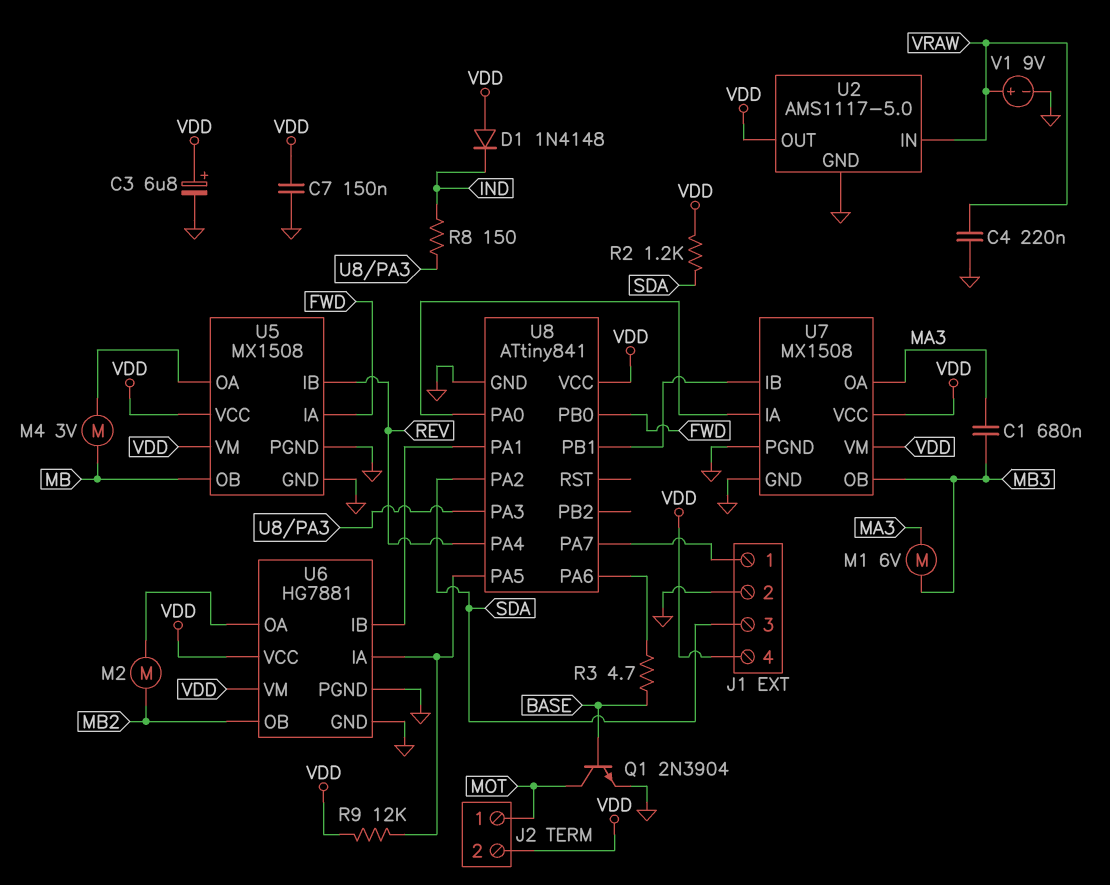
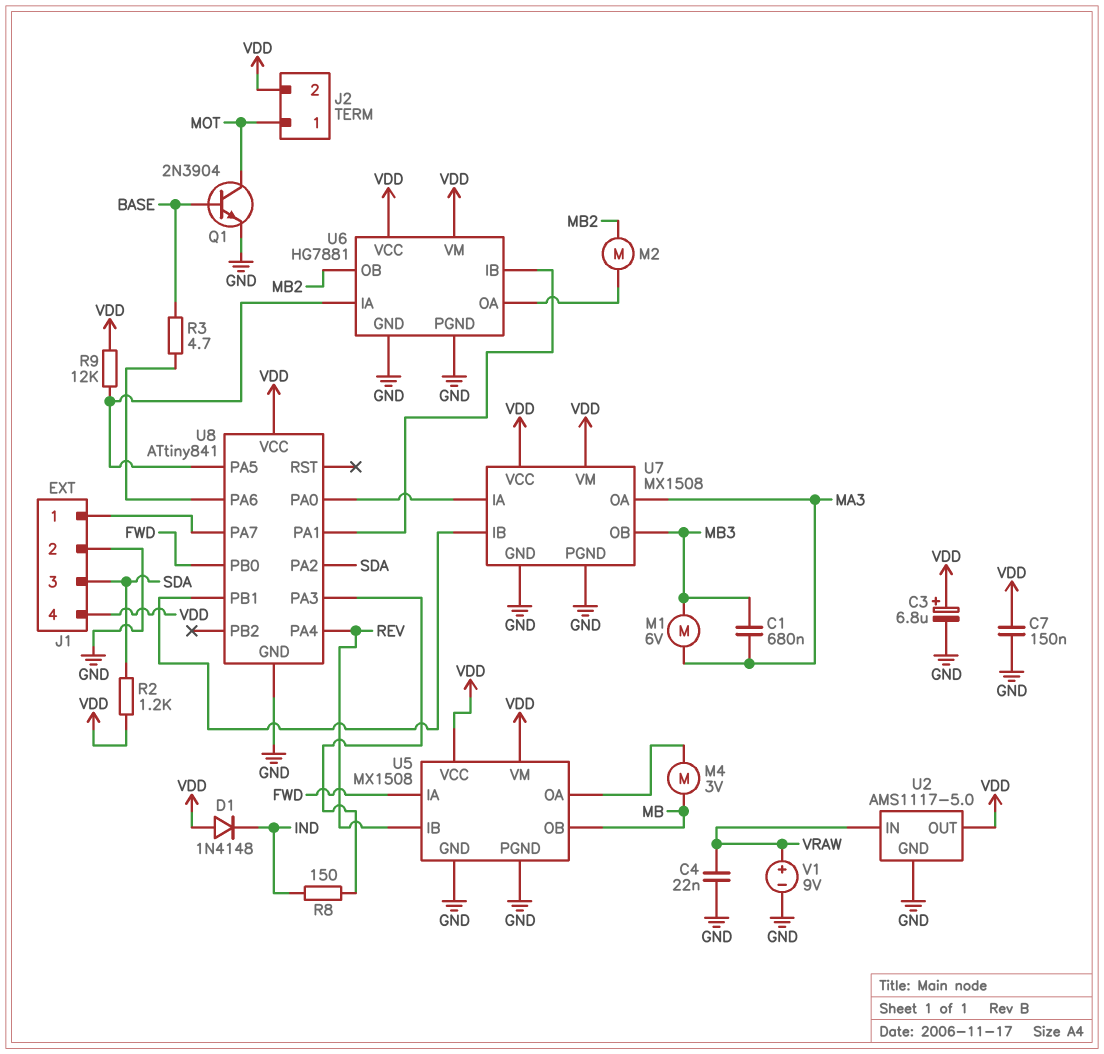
C4: 220nF (GND, VRAW) -> 22nF (GND, VRAW)

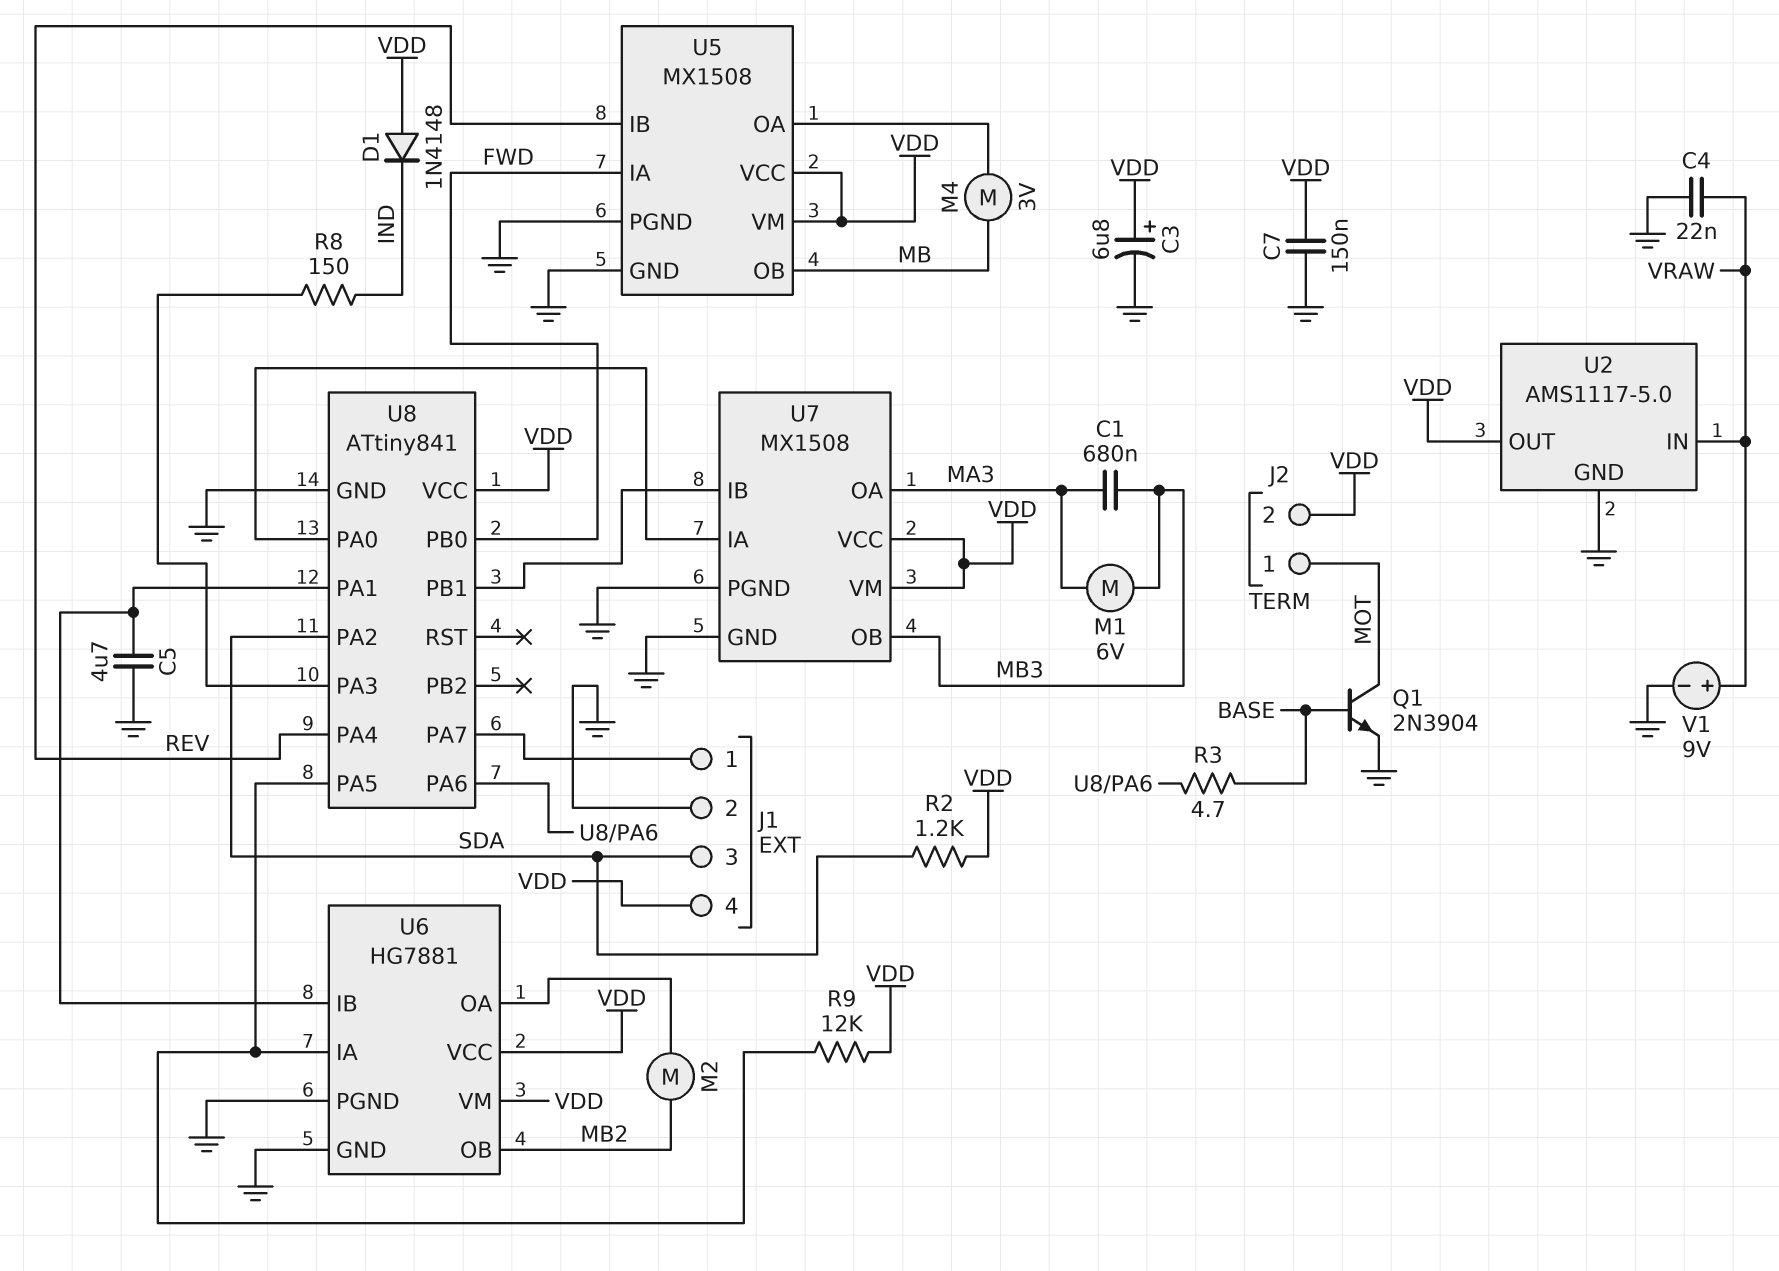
C5: none -> 4.7uF (GND, U6/IB)

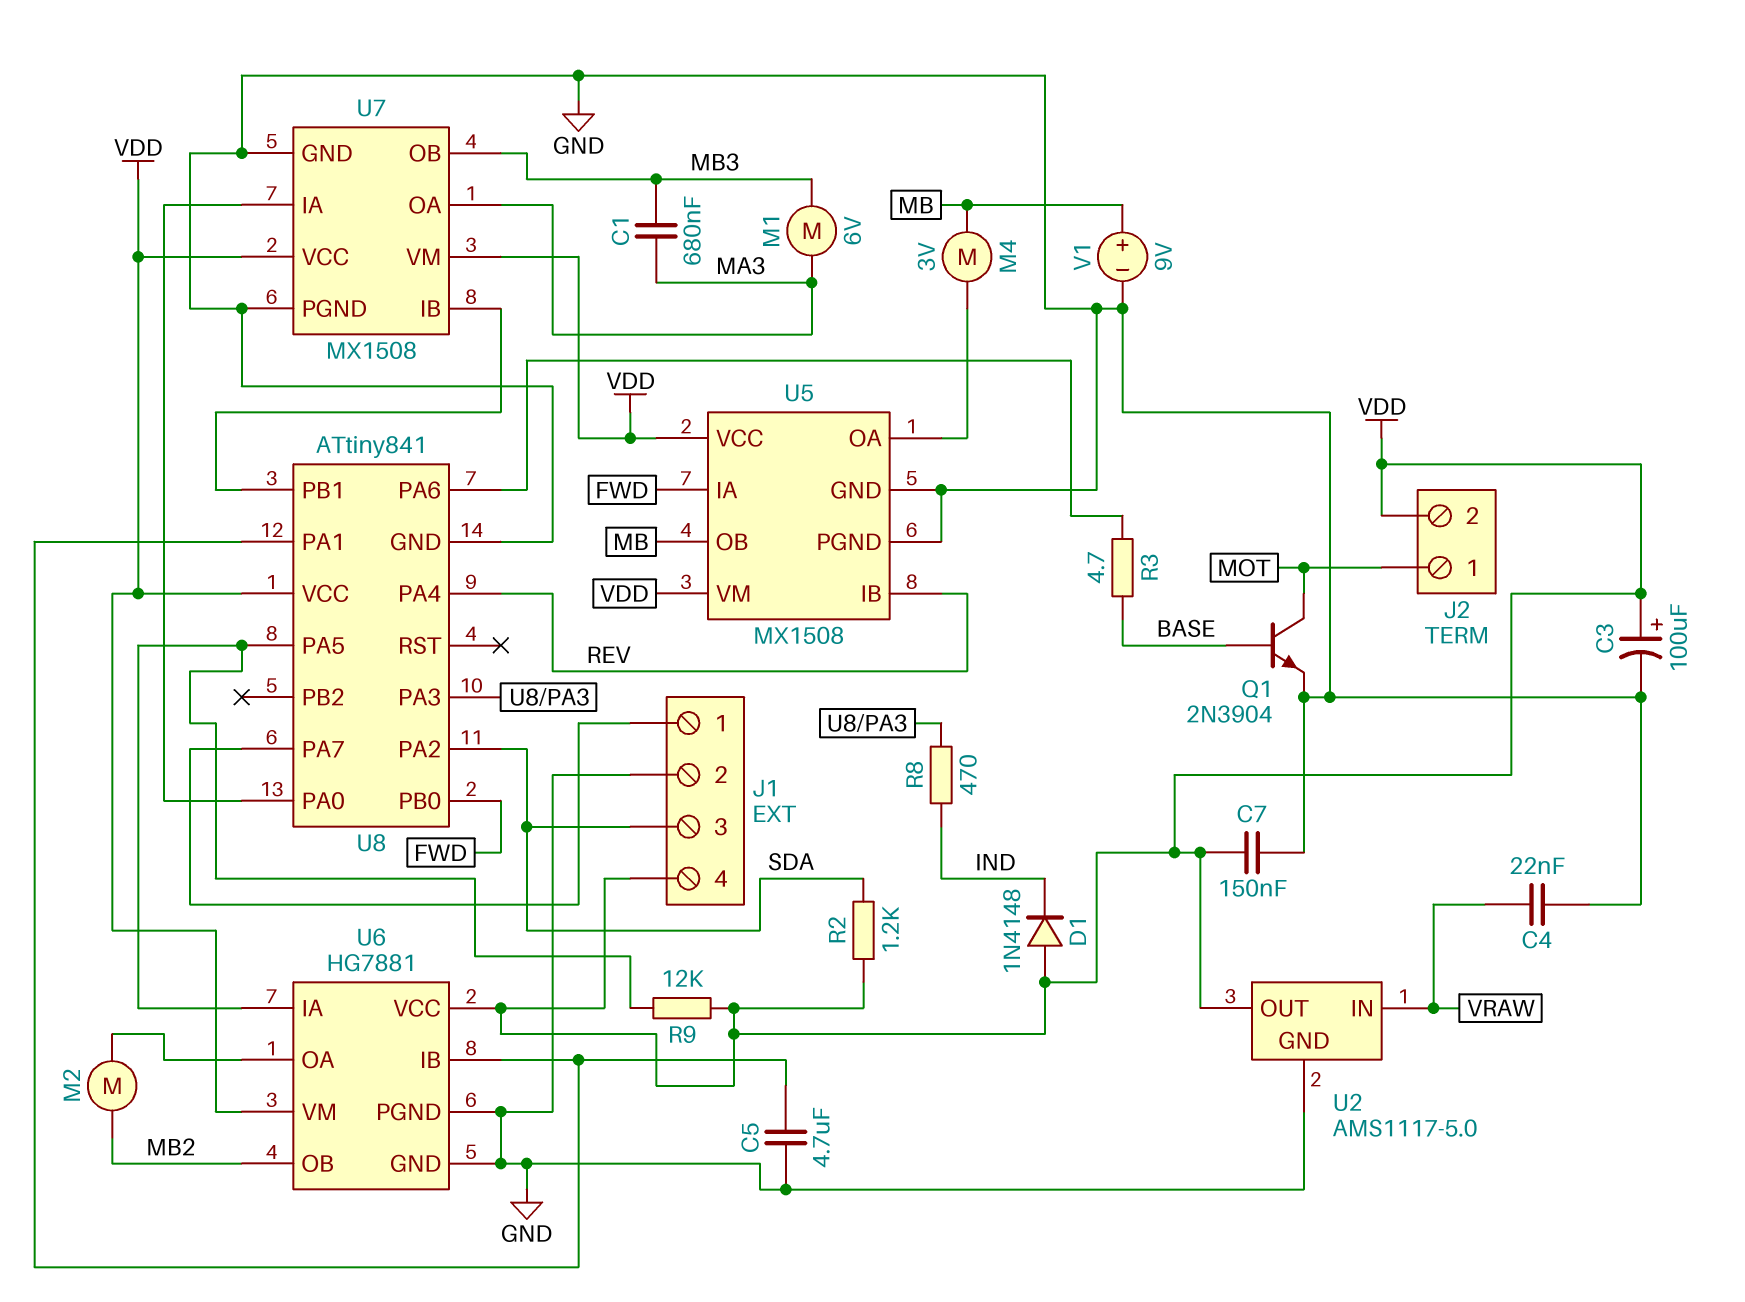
C3: 6.8uF (plus VDD, minus GND) -> 100uF (plus VDD, minus GND)
R8: 150 (IND, U8/PA3) -> 470 (IND, U8/PA3)
V1: 9V (plus VRAW, minus GND) -> 9V (plus MB, minus GND)

